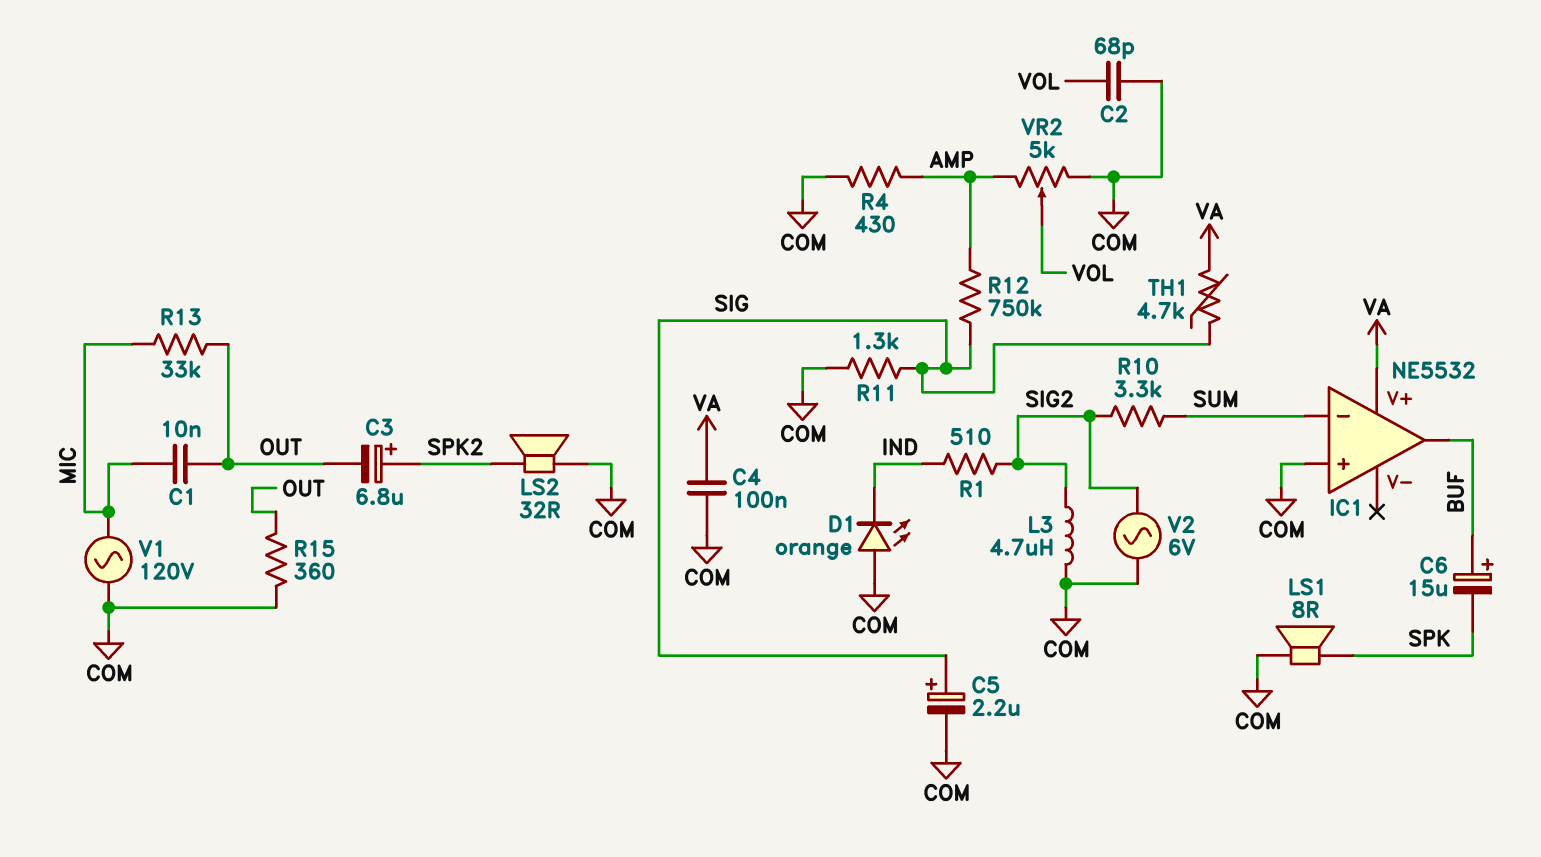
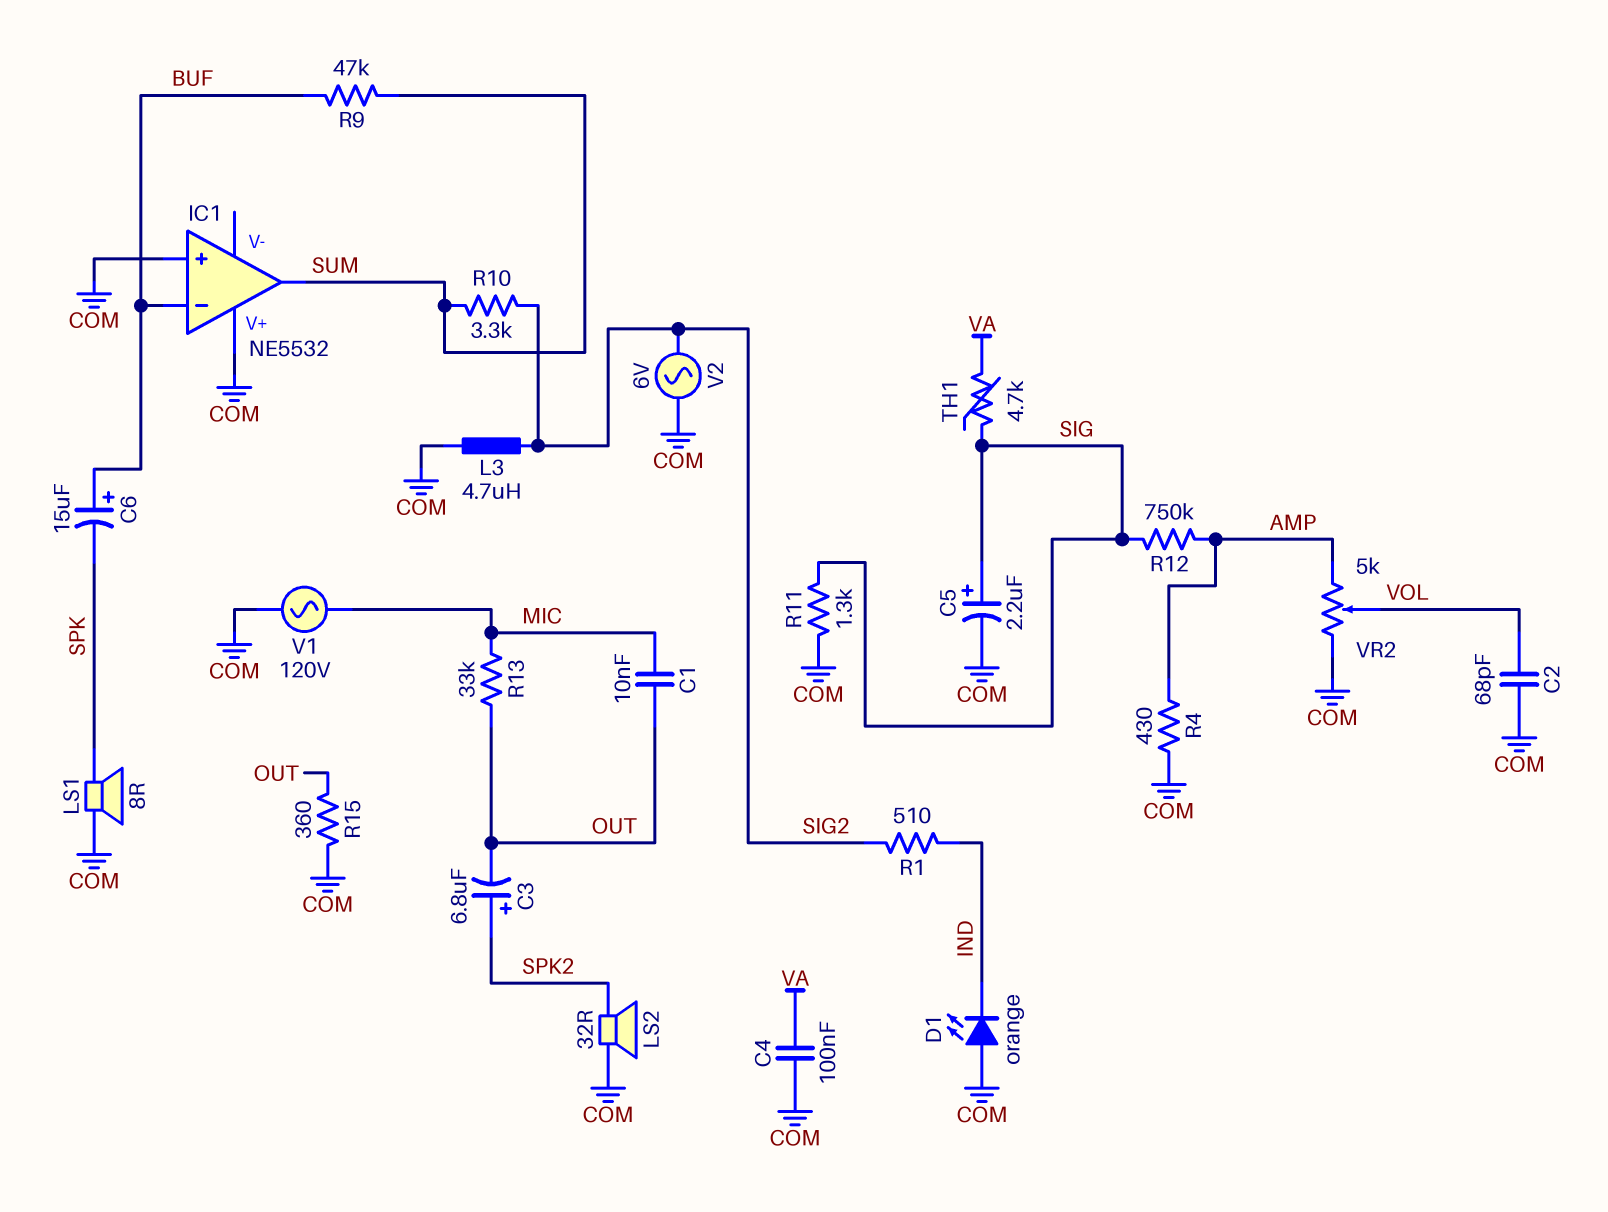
IC1 pin V+: VA -> COM
IC1 pin in-: SUM -> BUF
IC1 pin out: BUF -> SUM
R9: none -> 47k (BUF, SUM)

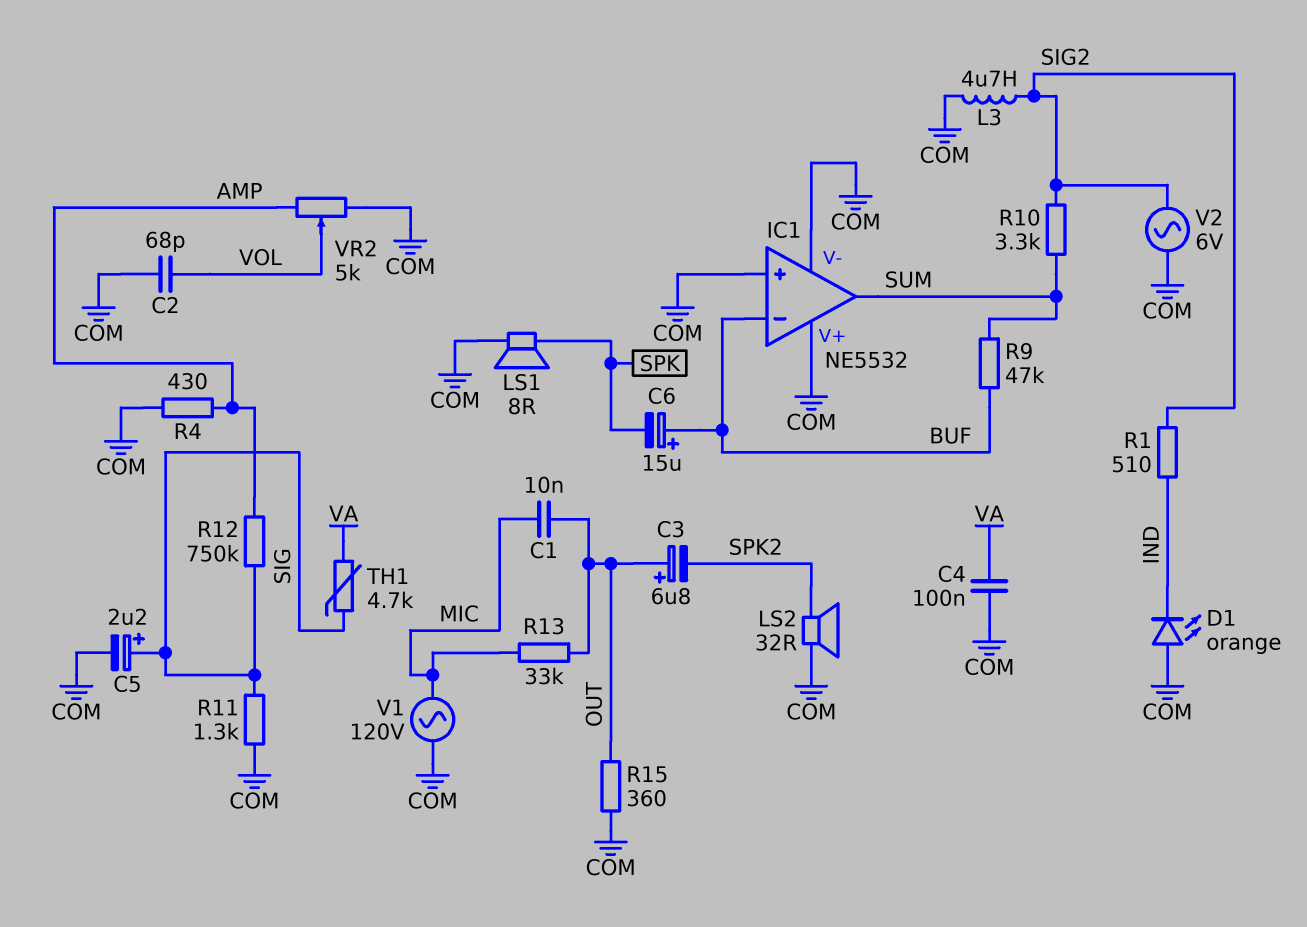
C3: 6.8uF (plus SPK2, minus OUT) -> 6.8uF (plus OUT, minus SPK2)
IC1 pin V-: none -> COM

